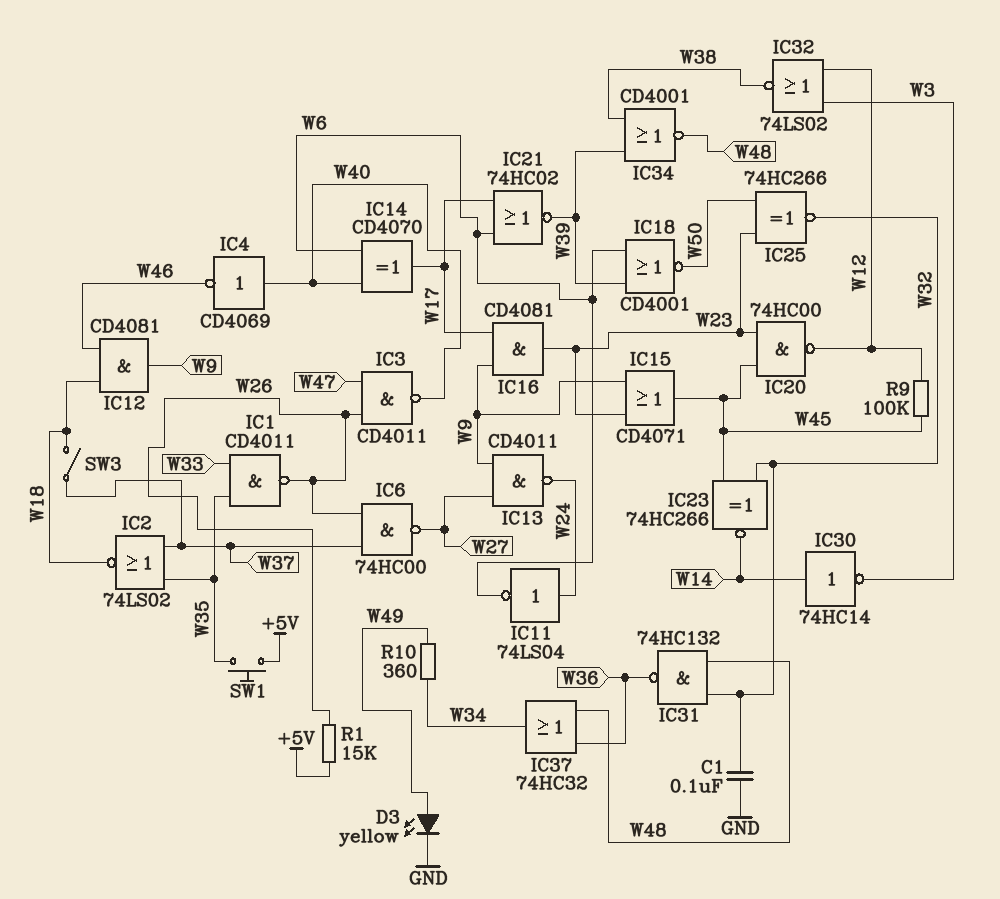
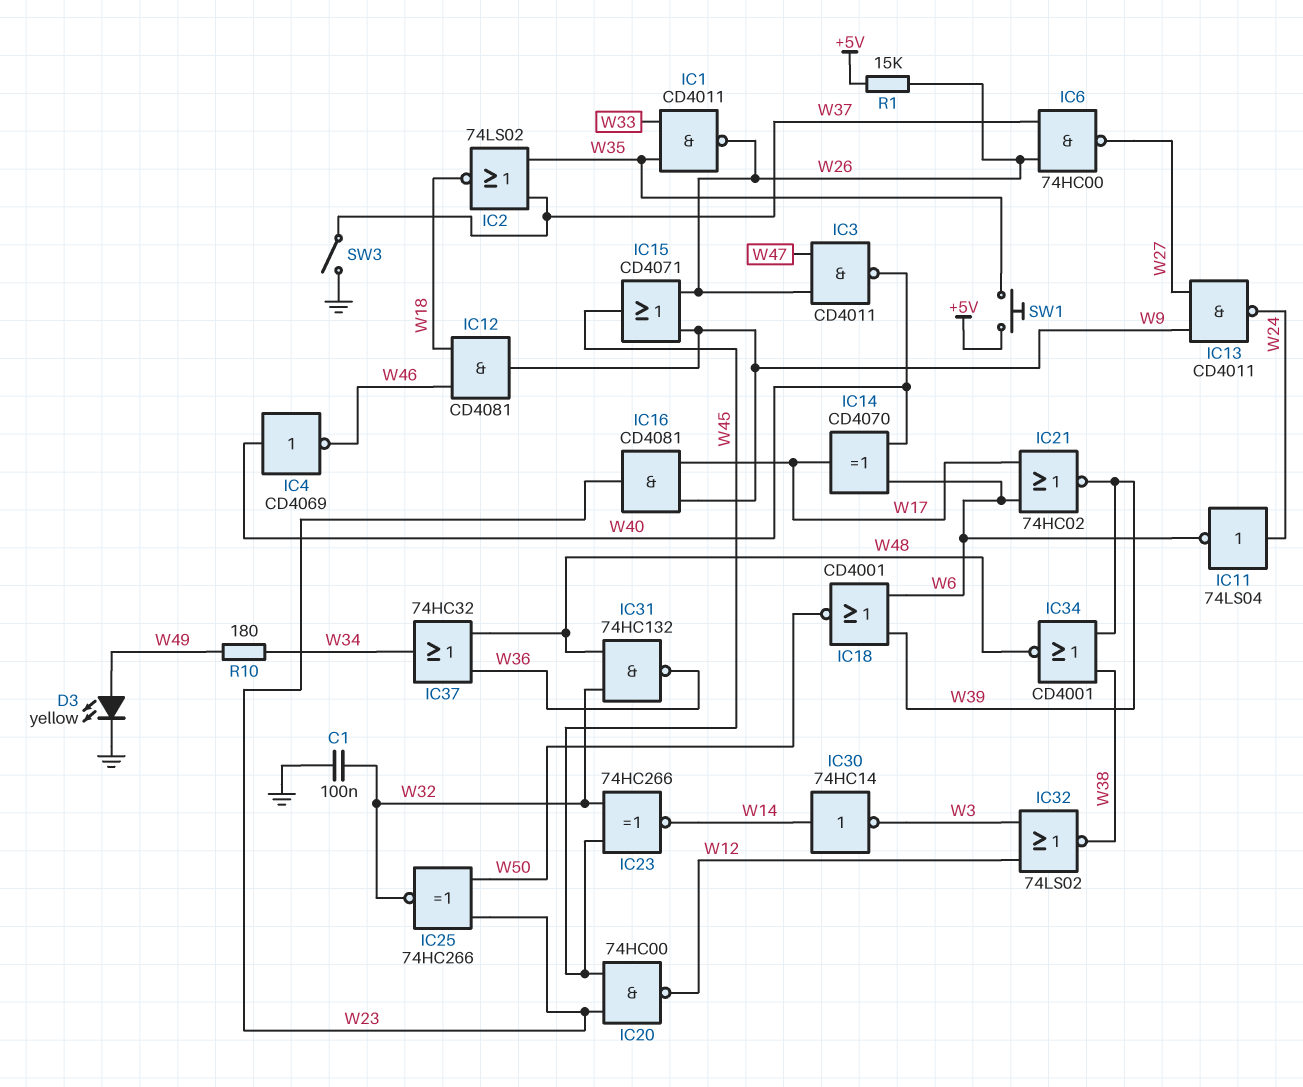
IC15: OR CD4071 (in W9, in W23, out W45) -> OR CD4071 (in W9, in W26, out W45)
R9: 100k (W12, W45) -> none
R10: 360 (W34, W49) -> 180 (W34, W49)
SW3: switch (W18, W37) -> switch (GND, W37)

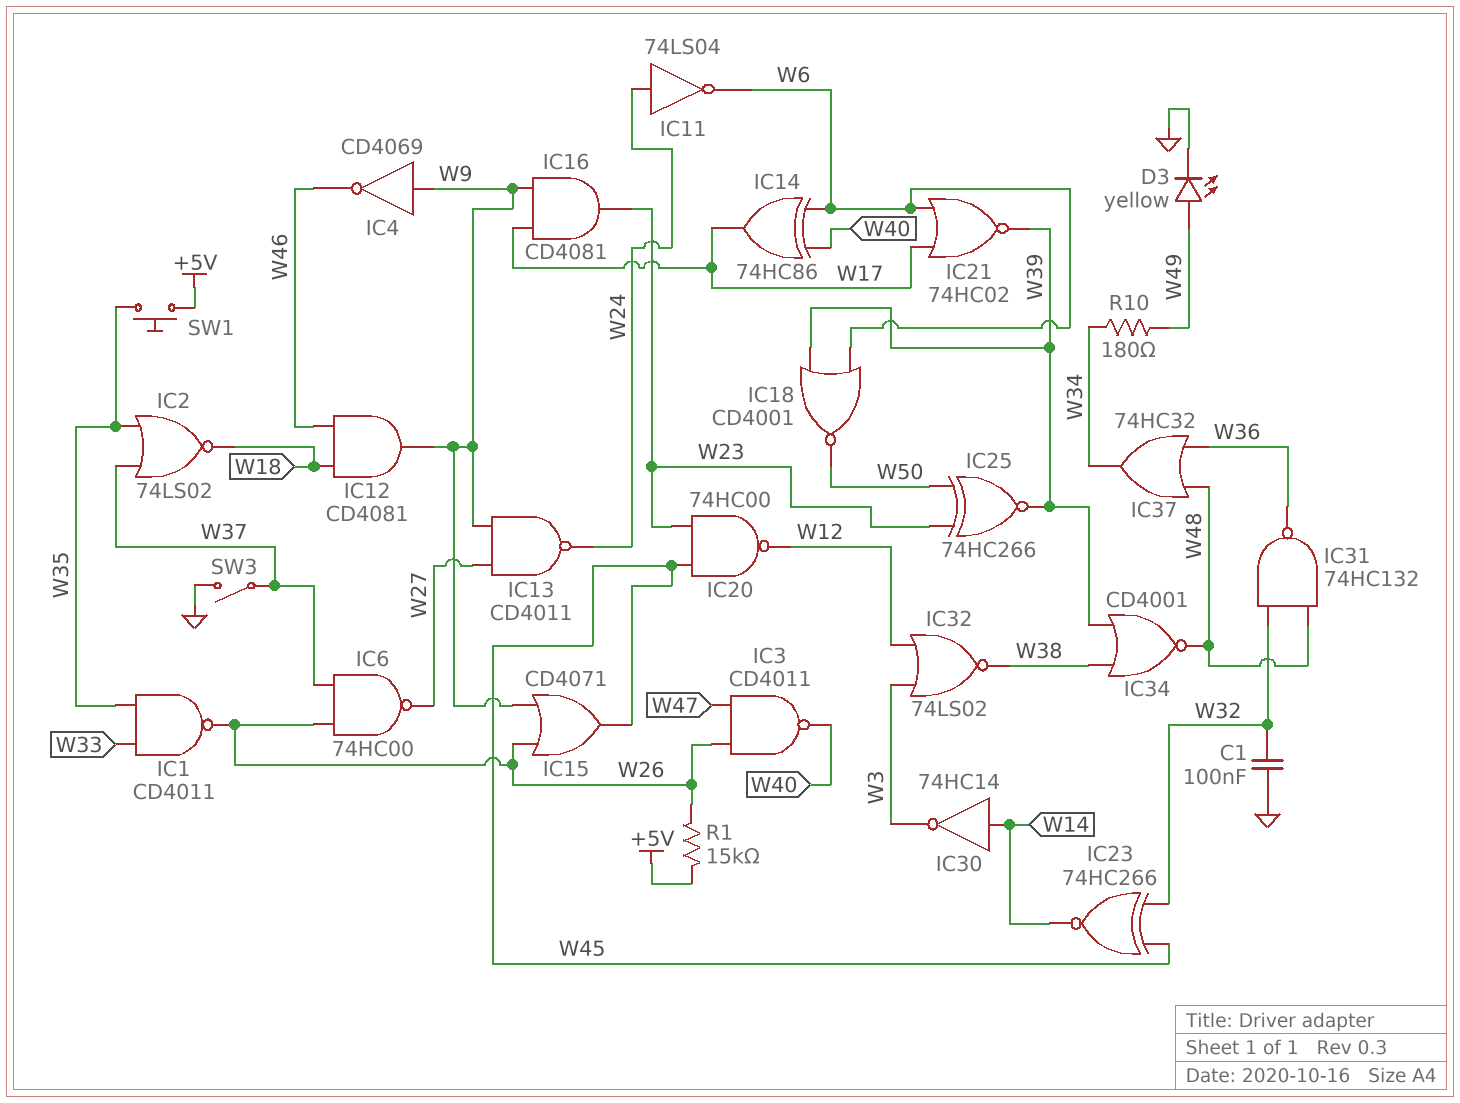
IC4: NOT CD4069 (in W40, out W46) -> NOT CD4069 (in W9, out W46)
IC14: XOR CD4070 (in W6, in W40, out W17) -> XOR 74HC86 (in W6, in W40, out W17)
IC25: XNOR 74HC266 (in W23, in W50, out W32) -> XNOR 74HC266 (in W23, in W50, out W39)

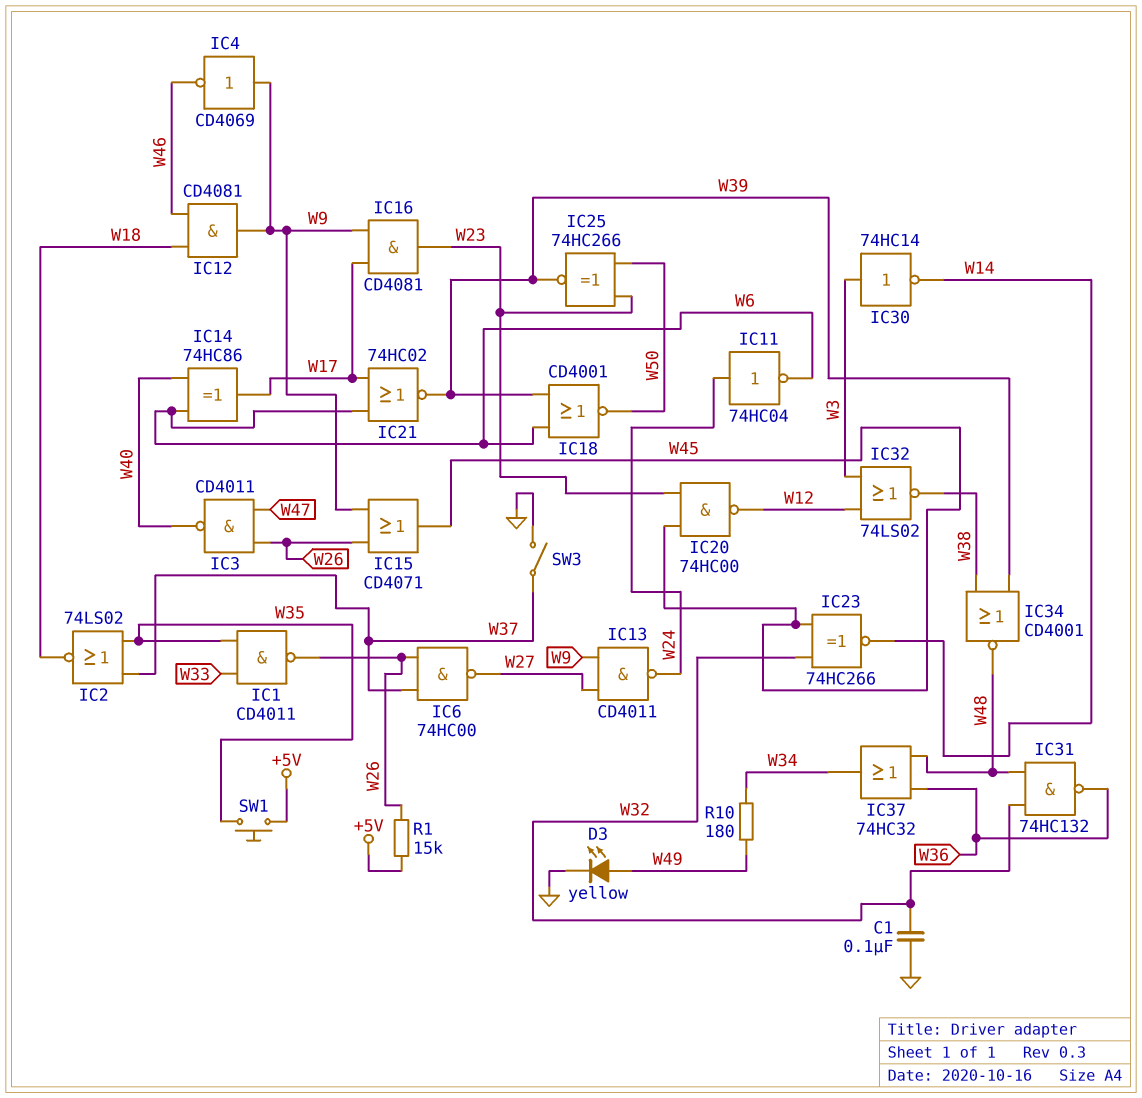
IC11: NOT 74LS04 (in W24, out W6) -> NOT 74HC04 (in W24, out W6)
IC30: NOT 74HC14 (in W14, out W3) -> NOT 74HC14 (in W3, out W14)

